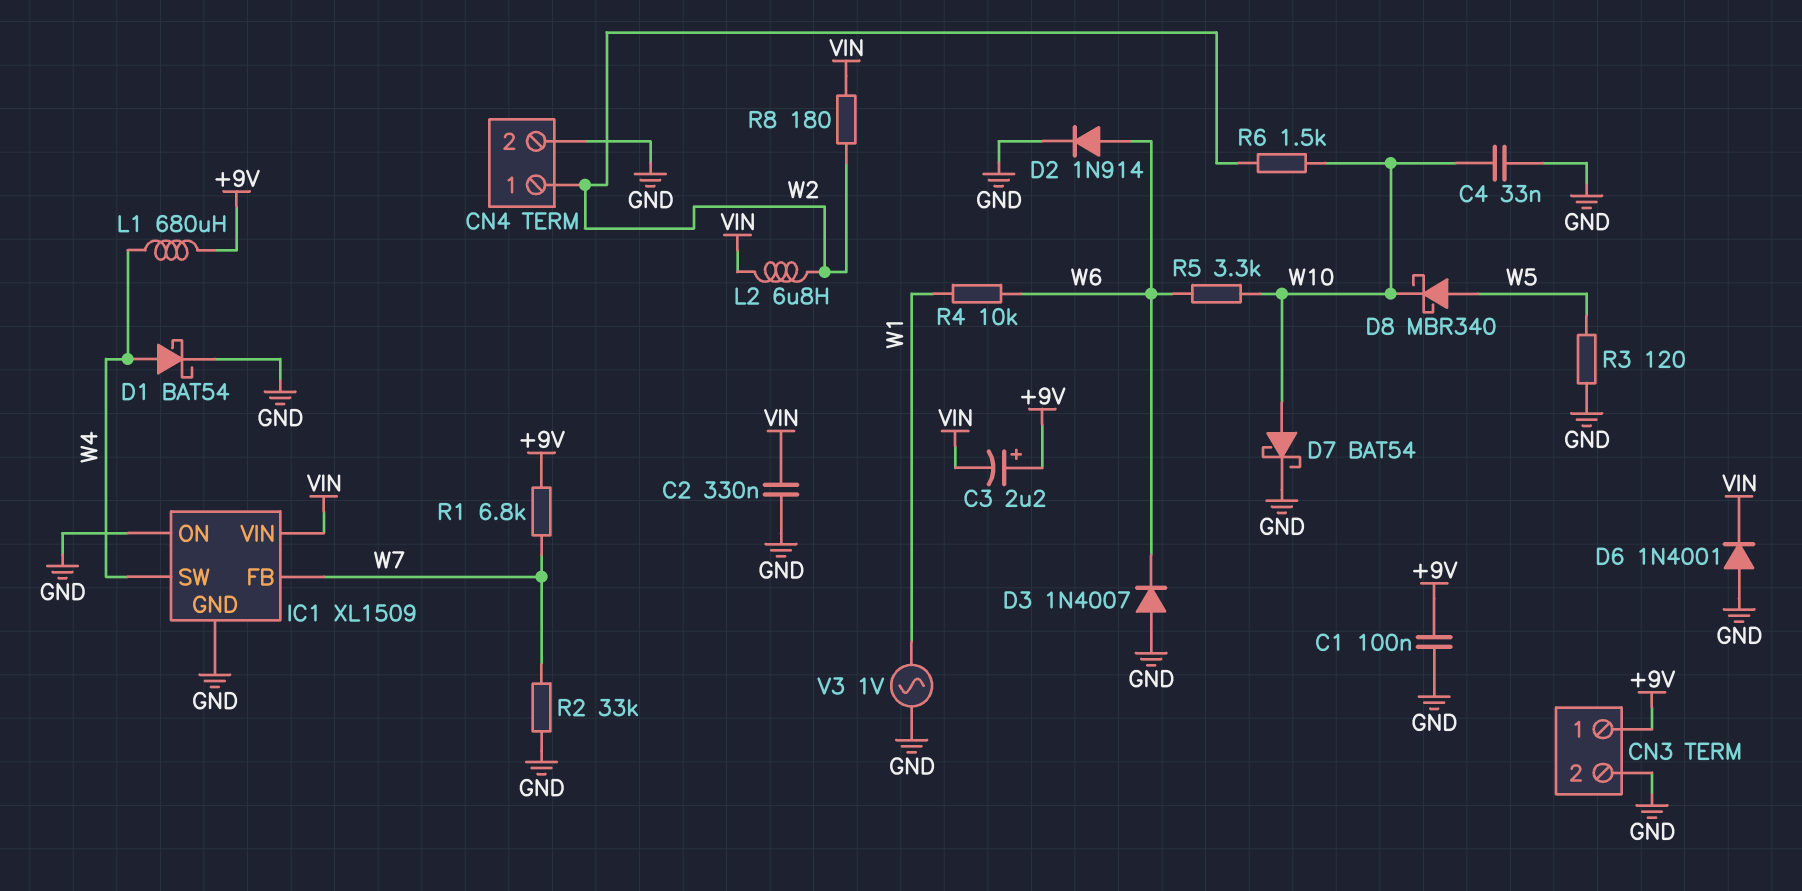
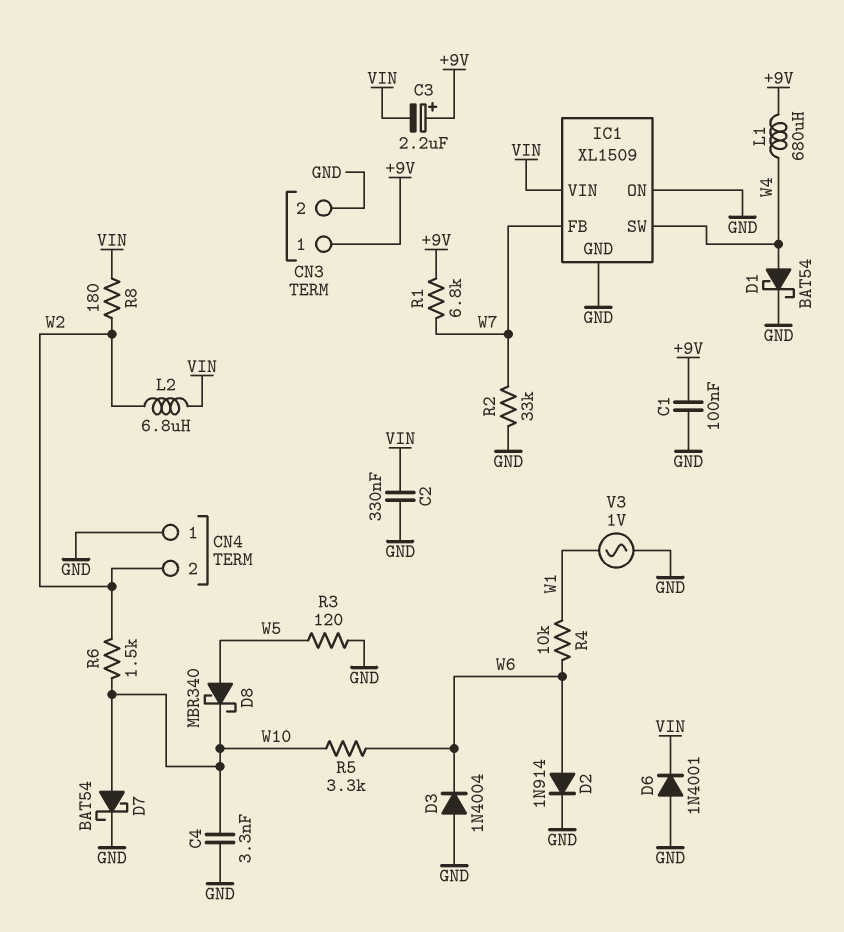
C4: 33nF (GND, W10) -> 3.3nF (GND, W10)
CN4 pin 1: W2 -> GND
CN4 pin 2: GND -> W2
D3: diode 1N4007 (A GND, K W6) -> diode 1N4004 (A GND, K W6)

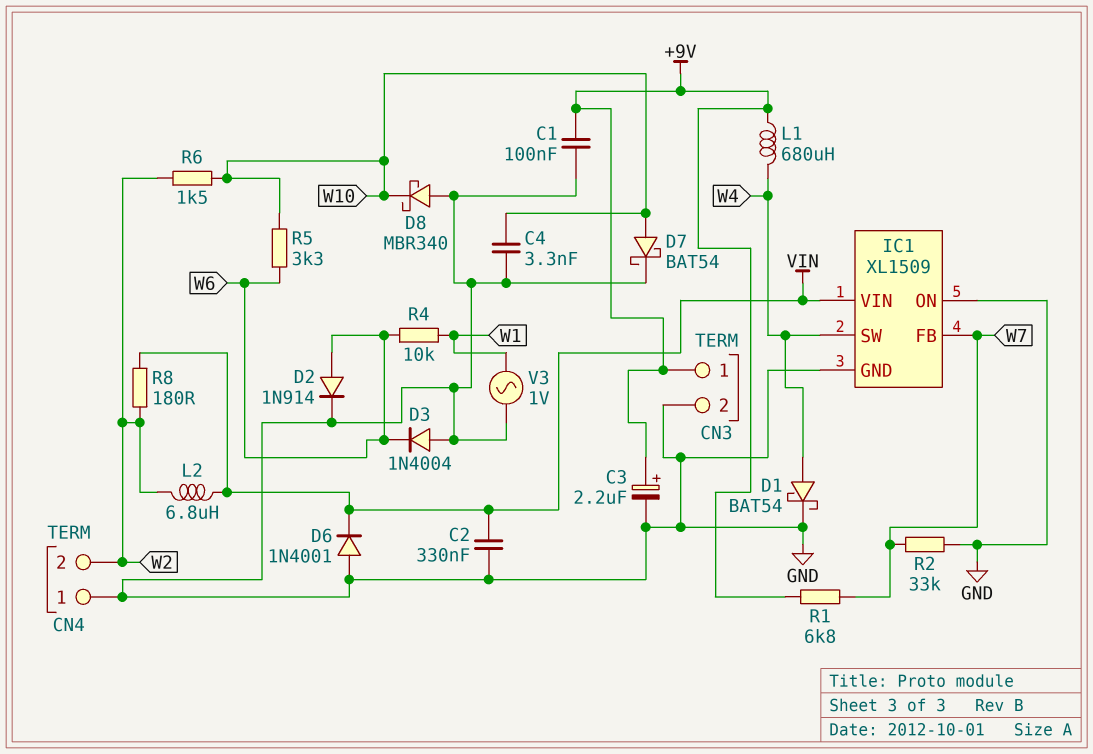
C3: 2.2uF (plus +9V, minus VIN) -> 2.2uF (plus +9V, minus GND)
D8: schottky MBR340 (A W5, K W10) -> schottky MBR340 (A GND, K W10)
R3: 120 (GND, W5) -> none

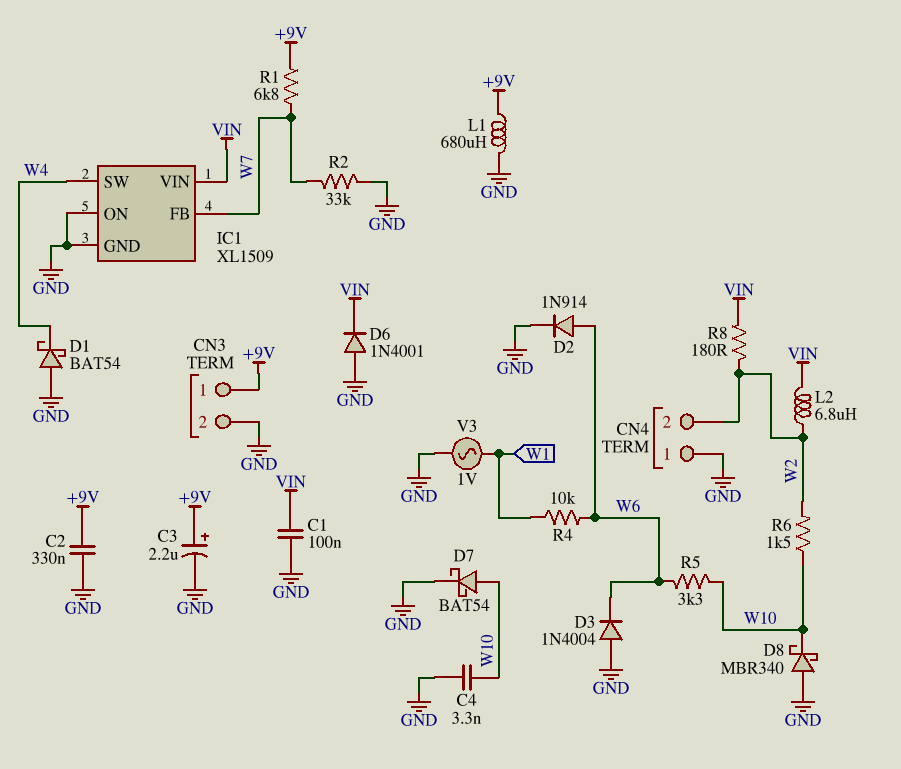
C1: 100nF (+9V, GND) -> 100nF (GND, VIN)
C2: 330nF (GND, VIN) -> 330nF (+9V, GND)
D1: schottky BAT54 (A W4, K GND) -> schottky BAT54 (A GND, K W4)
L1: 680uH (+9V, W4) -> 680uH (+9V, GND)

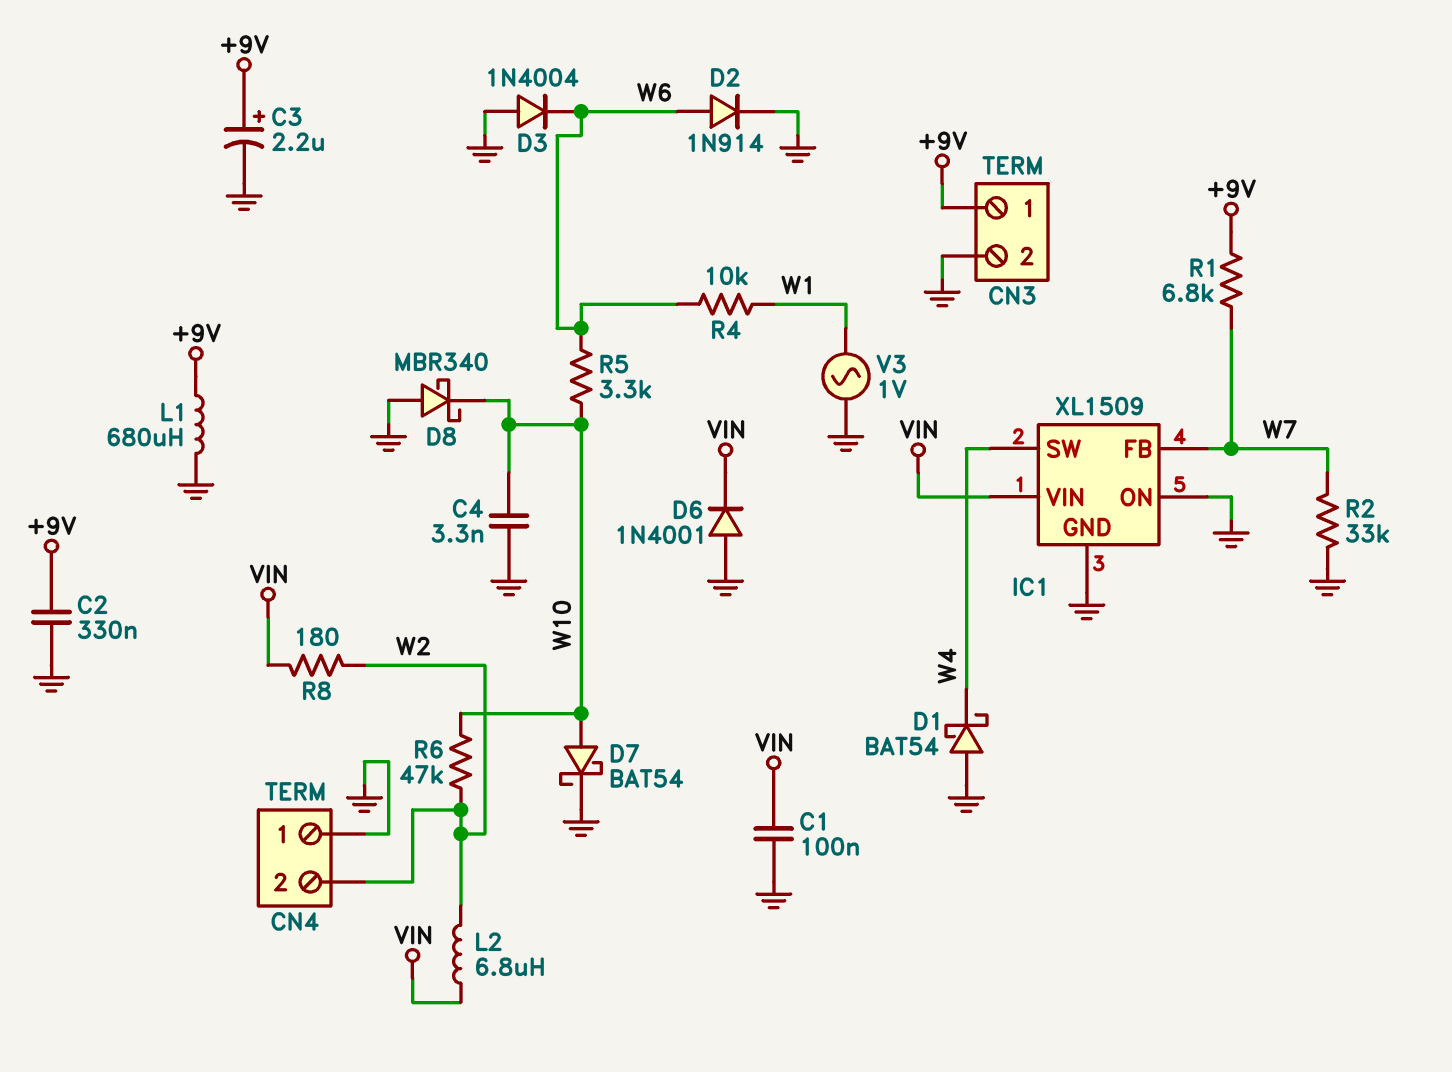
R6: 1.5k (W2, W10) -> 47k (W2, W10)

